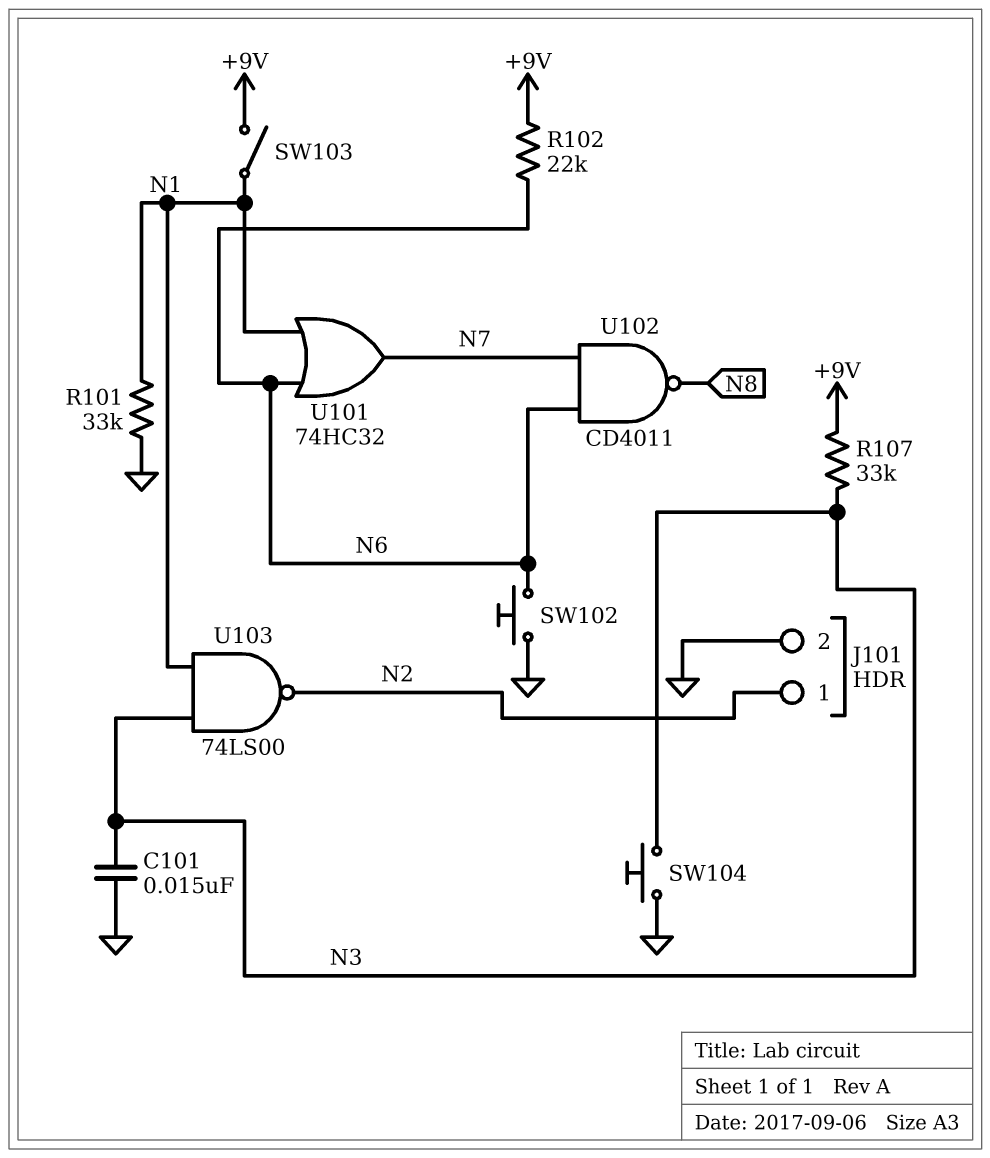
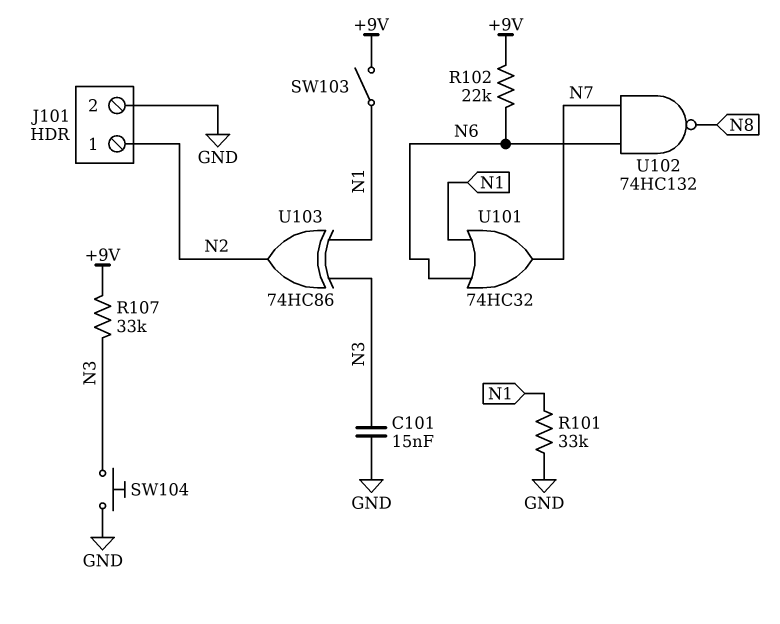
SW102: button (GND, N6) -> none
U102: NAND CD4011 (in N6, in N7, out N8) -> NAND 74HC132 (in N6, in N7, out N8)
U103: NAND 74LS00 (in N1, in N3, out N2) -> XOR 74HC86 (in N1, in N3, out N2)

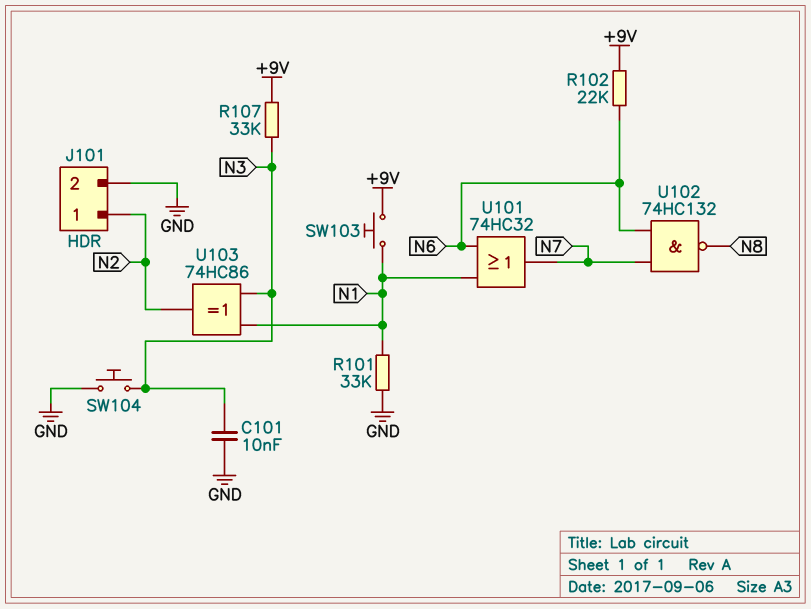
C101: 15nF (GND, N3) -> 10nF (GND, N3)
SW103: switch (+9V, N1) -> button (+9V, N1)

